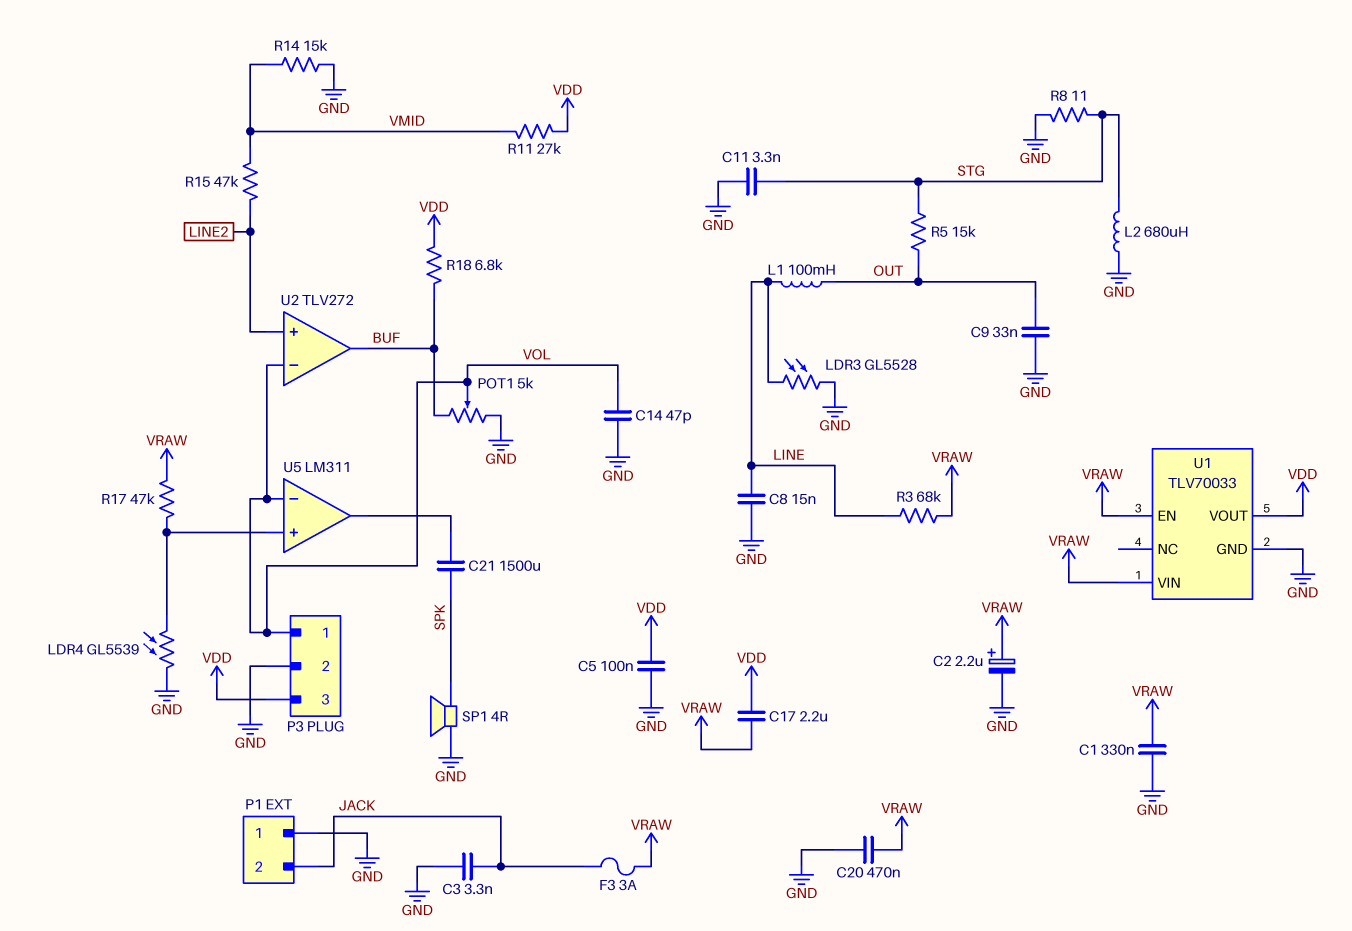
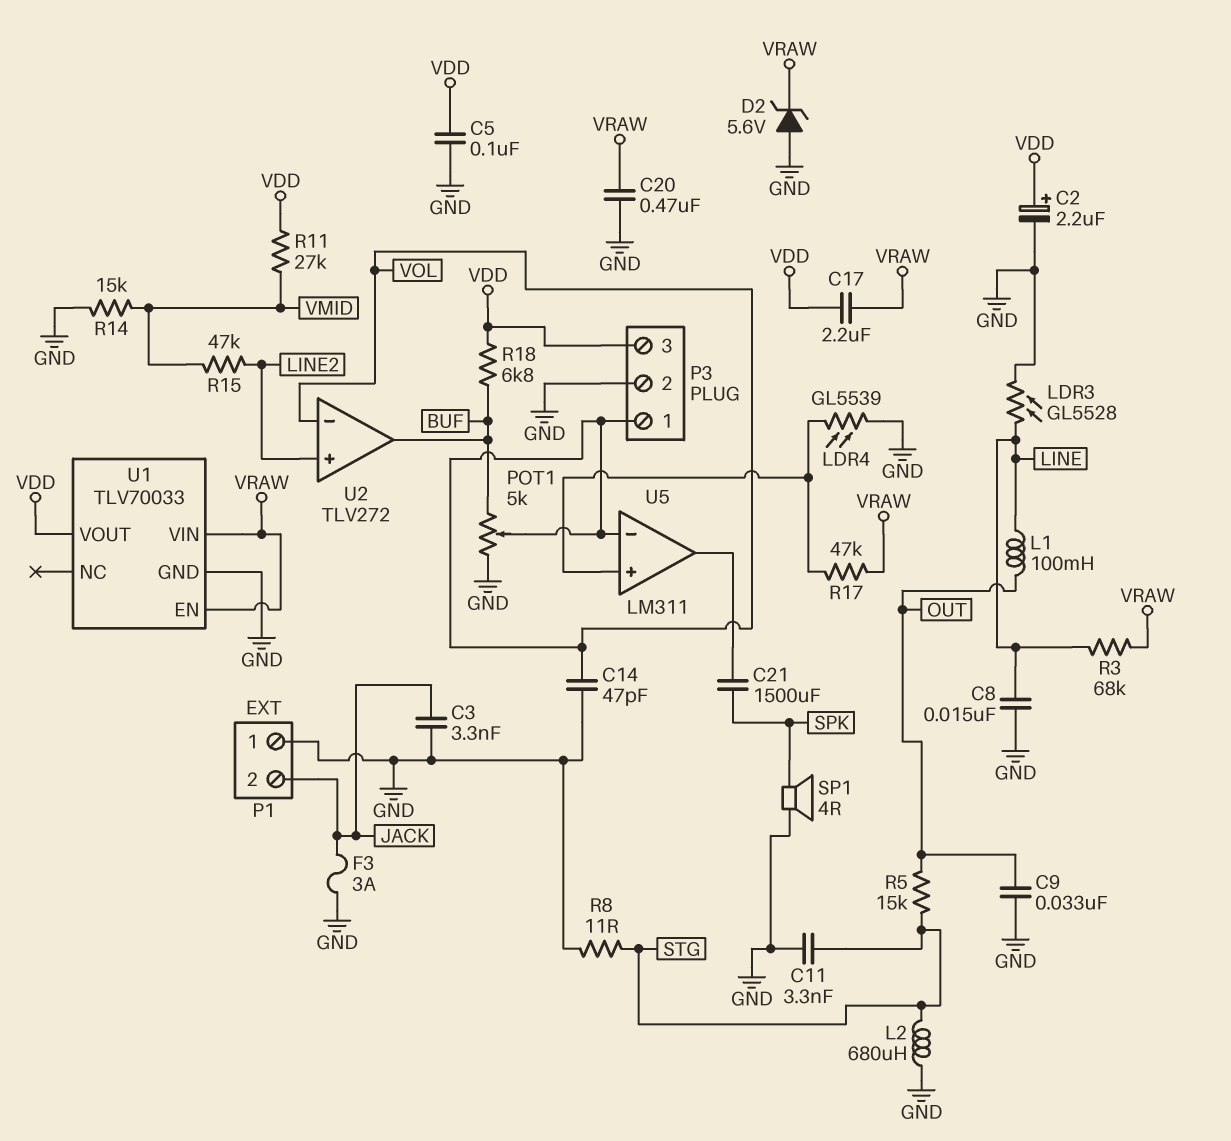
C1: 330nF (GND, VRAW) -> none
C2: 2.2uF (plus VRAW, minus GND) -> 2.2uF (plus VDD, minus GND)
D2: none -> zener 5.6V (A GND, K VRAW)
F3: 3A (JACK, VRAW) -> 3A (GND, JACK)

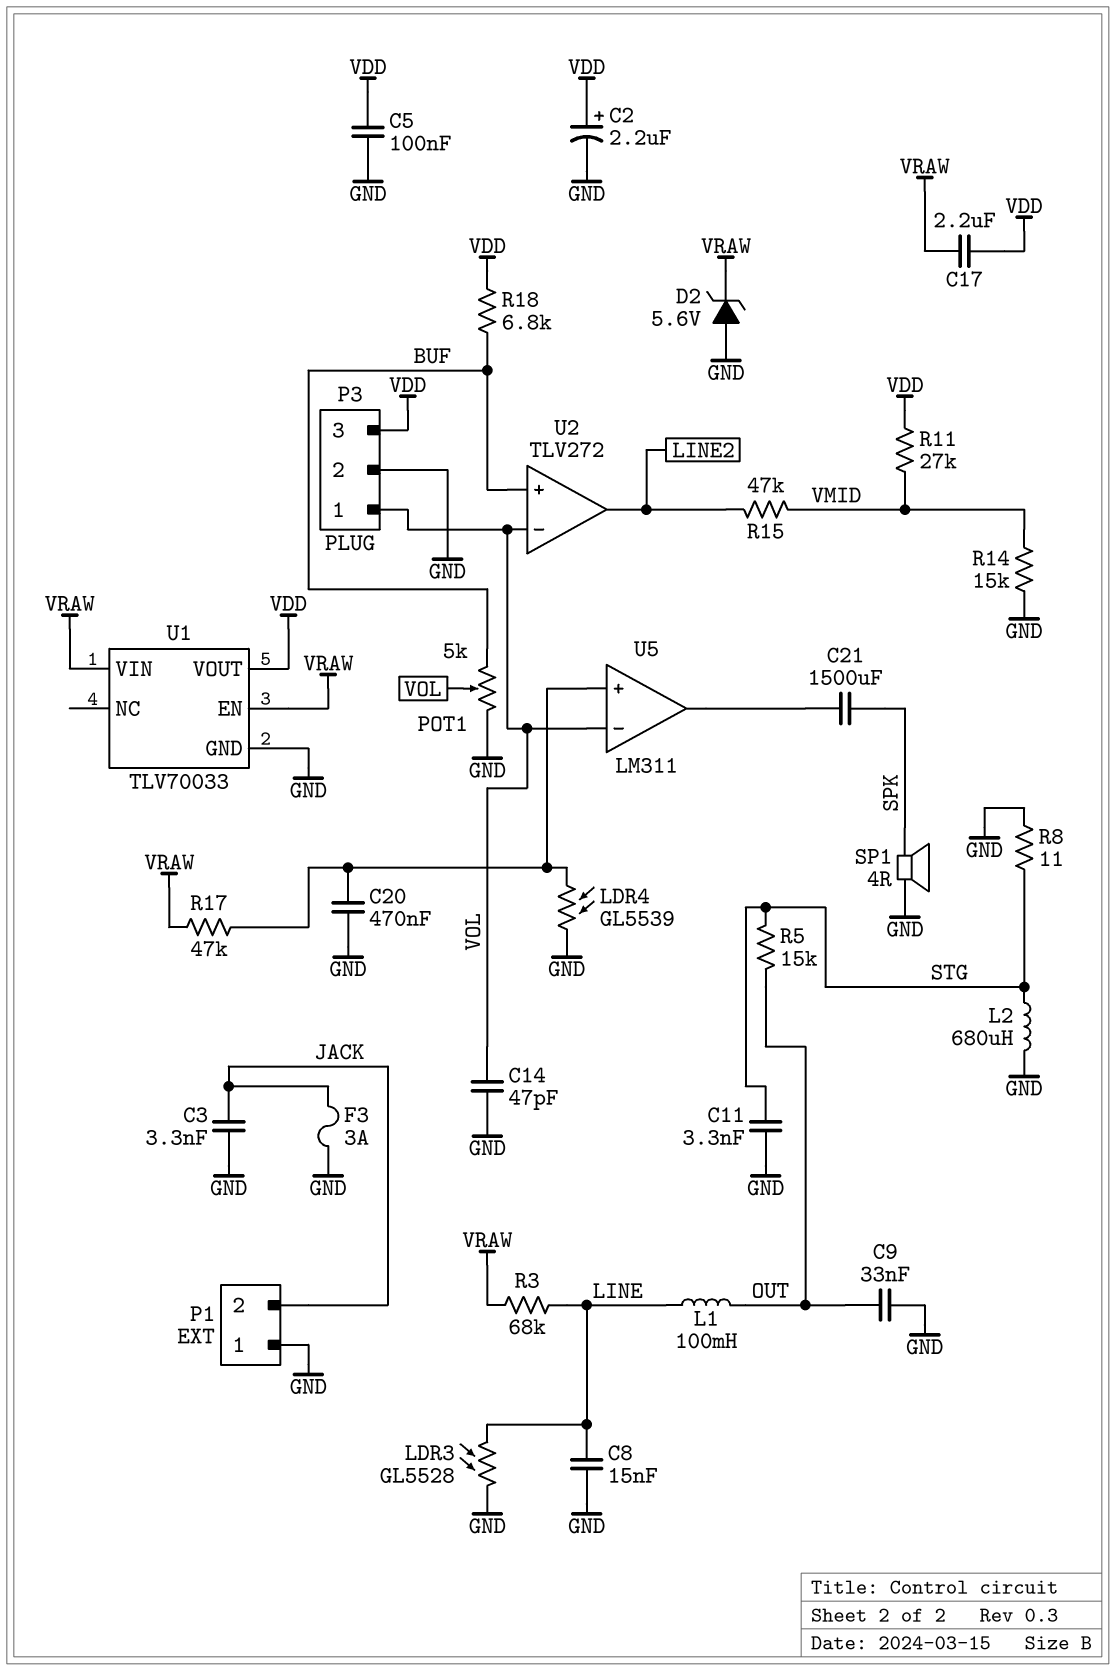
C20: 470nF (GND, VRAW) -> 470nF (GND, U5/in+)
U2 pin in+: LINE2 -> BUF
U2 pin out: BUF -> LINE2

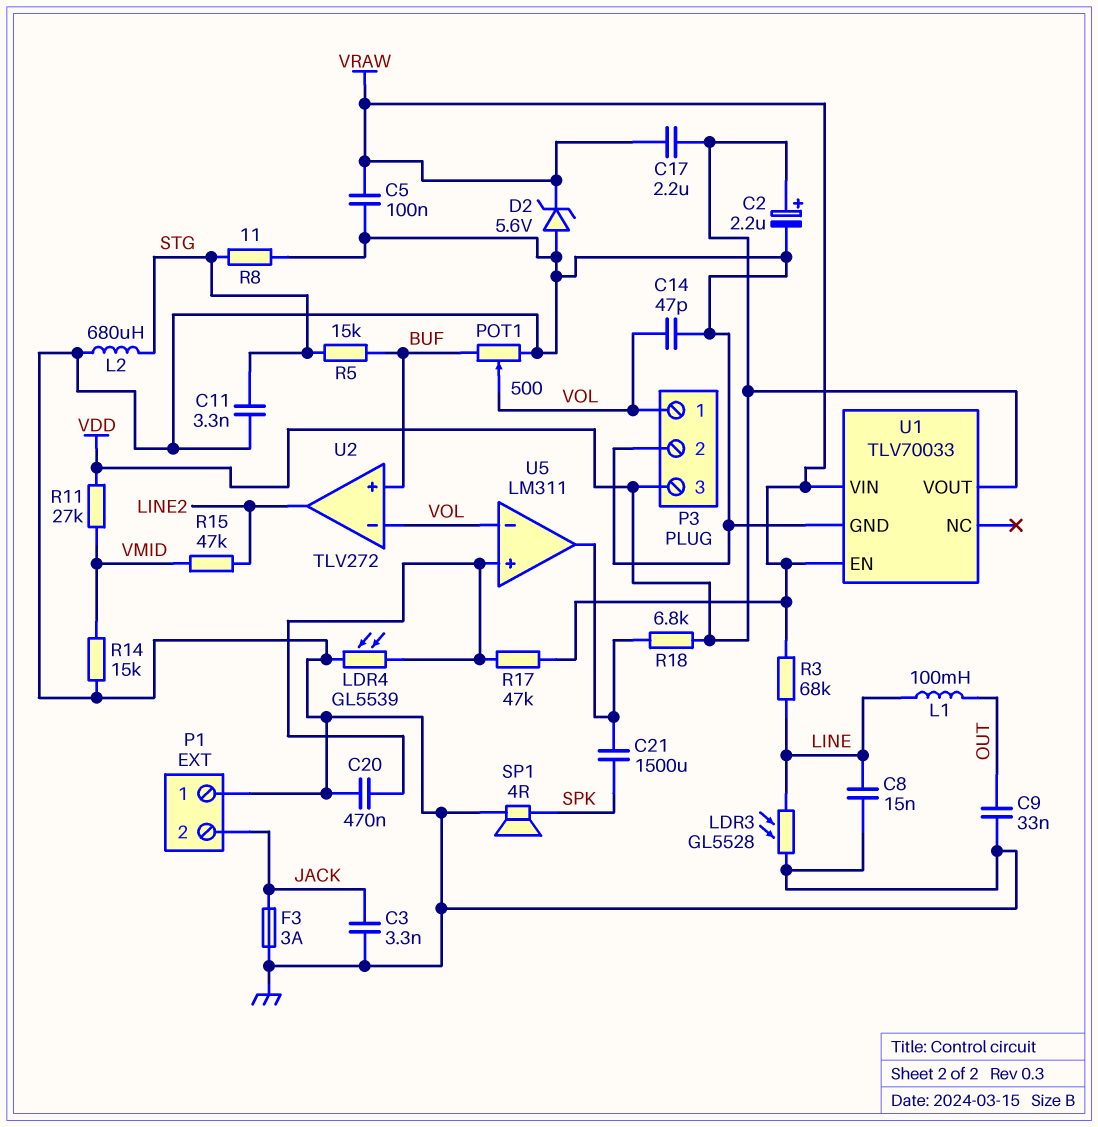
C5: 100nF (GND, VDD) -> 100nF (GND, VRAW)
POT1: 5k (BUF, GND, wiper VOL) -> 500 (BUF, GND, wiper VOL)
R5: 15k (OUT, STG) -> 15k (BUF, STG)
R18: 6.8k (BUF, VDD) -> 6.8k (U5/out, VDD)

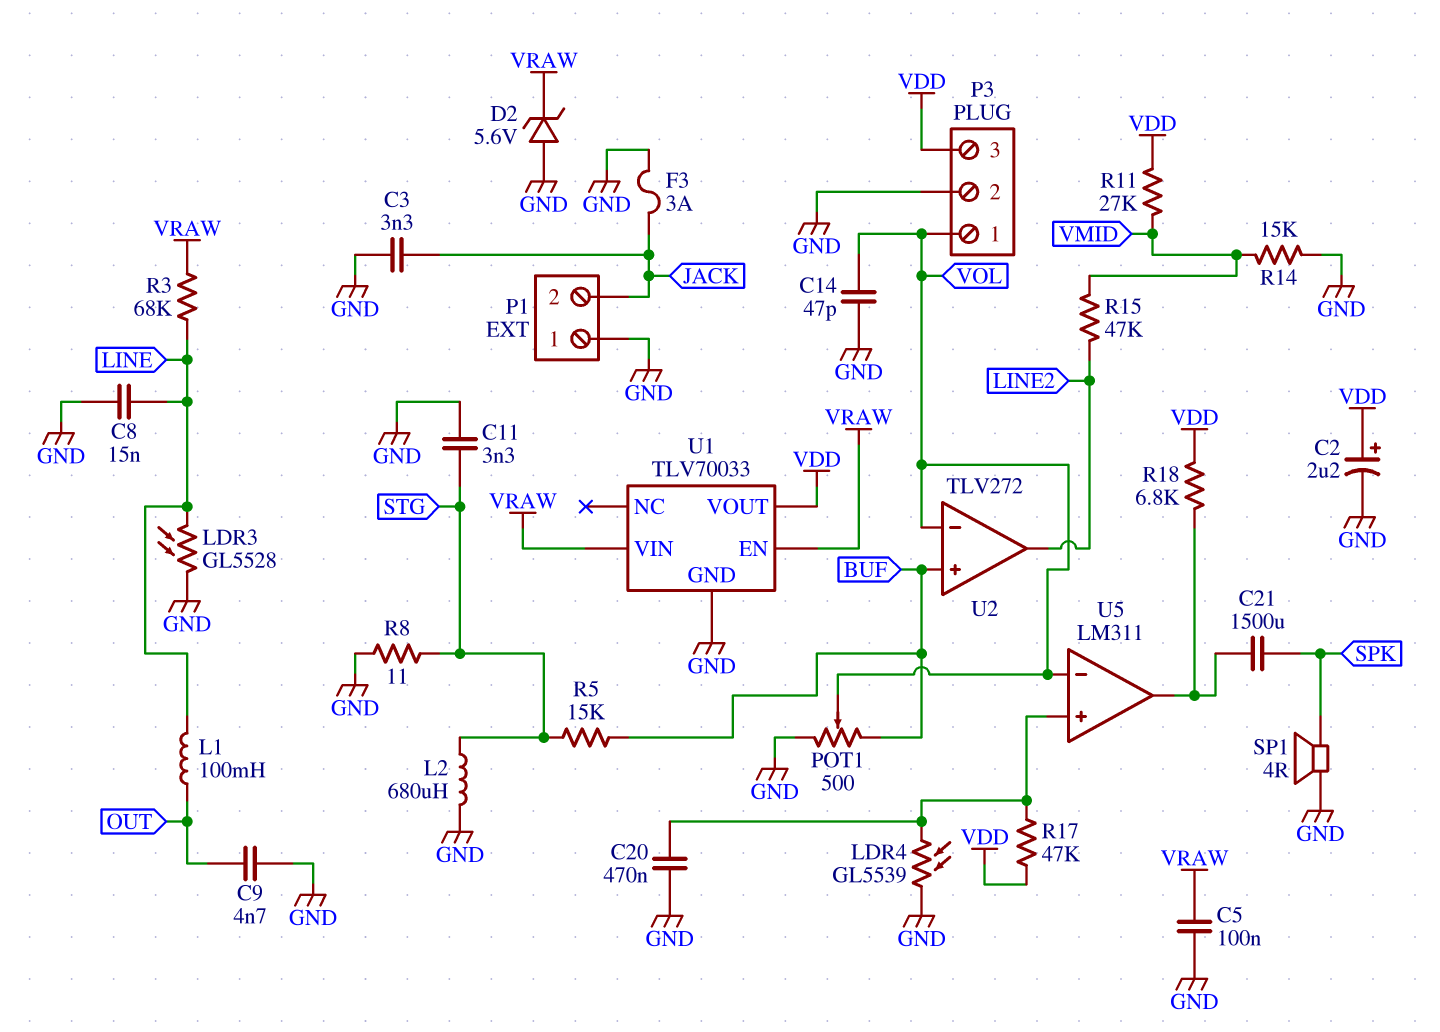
C9: 33nF (GND, OUT) -> 4.7nF (GND, OUT)
C17: 2.2uF (VDD, VRAW) -> none
R17: 47k (U5/in+, VRAW) -> 47k (U5/in+, VDD)

